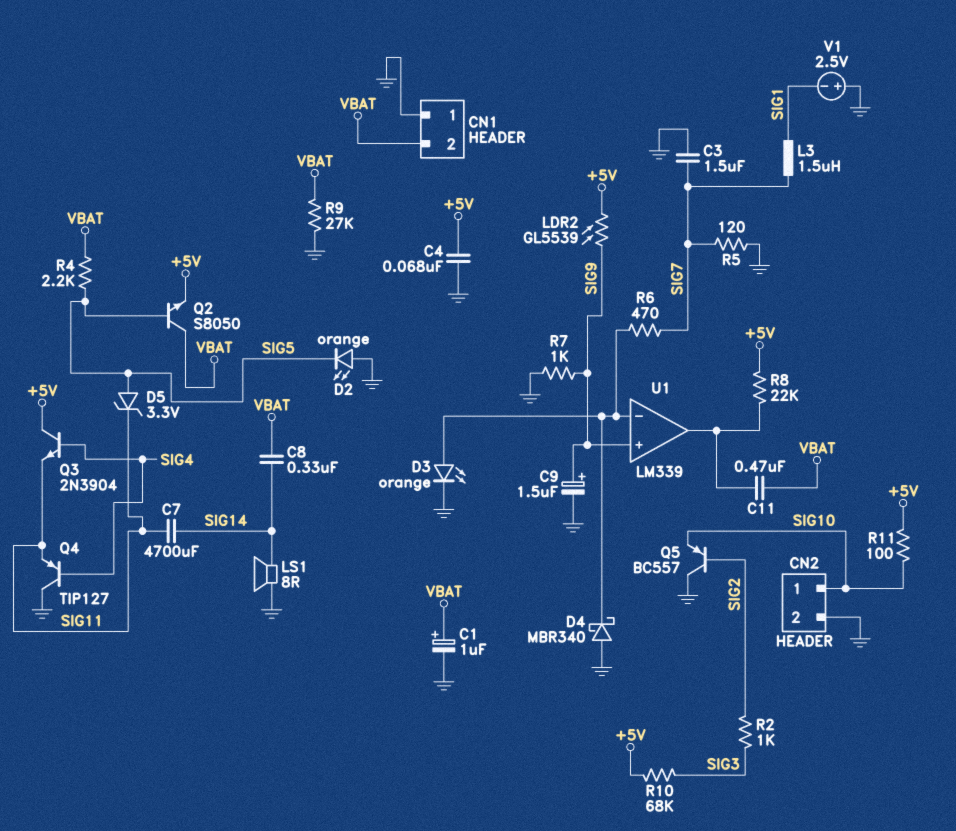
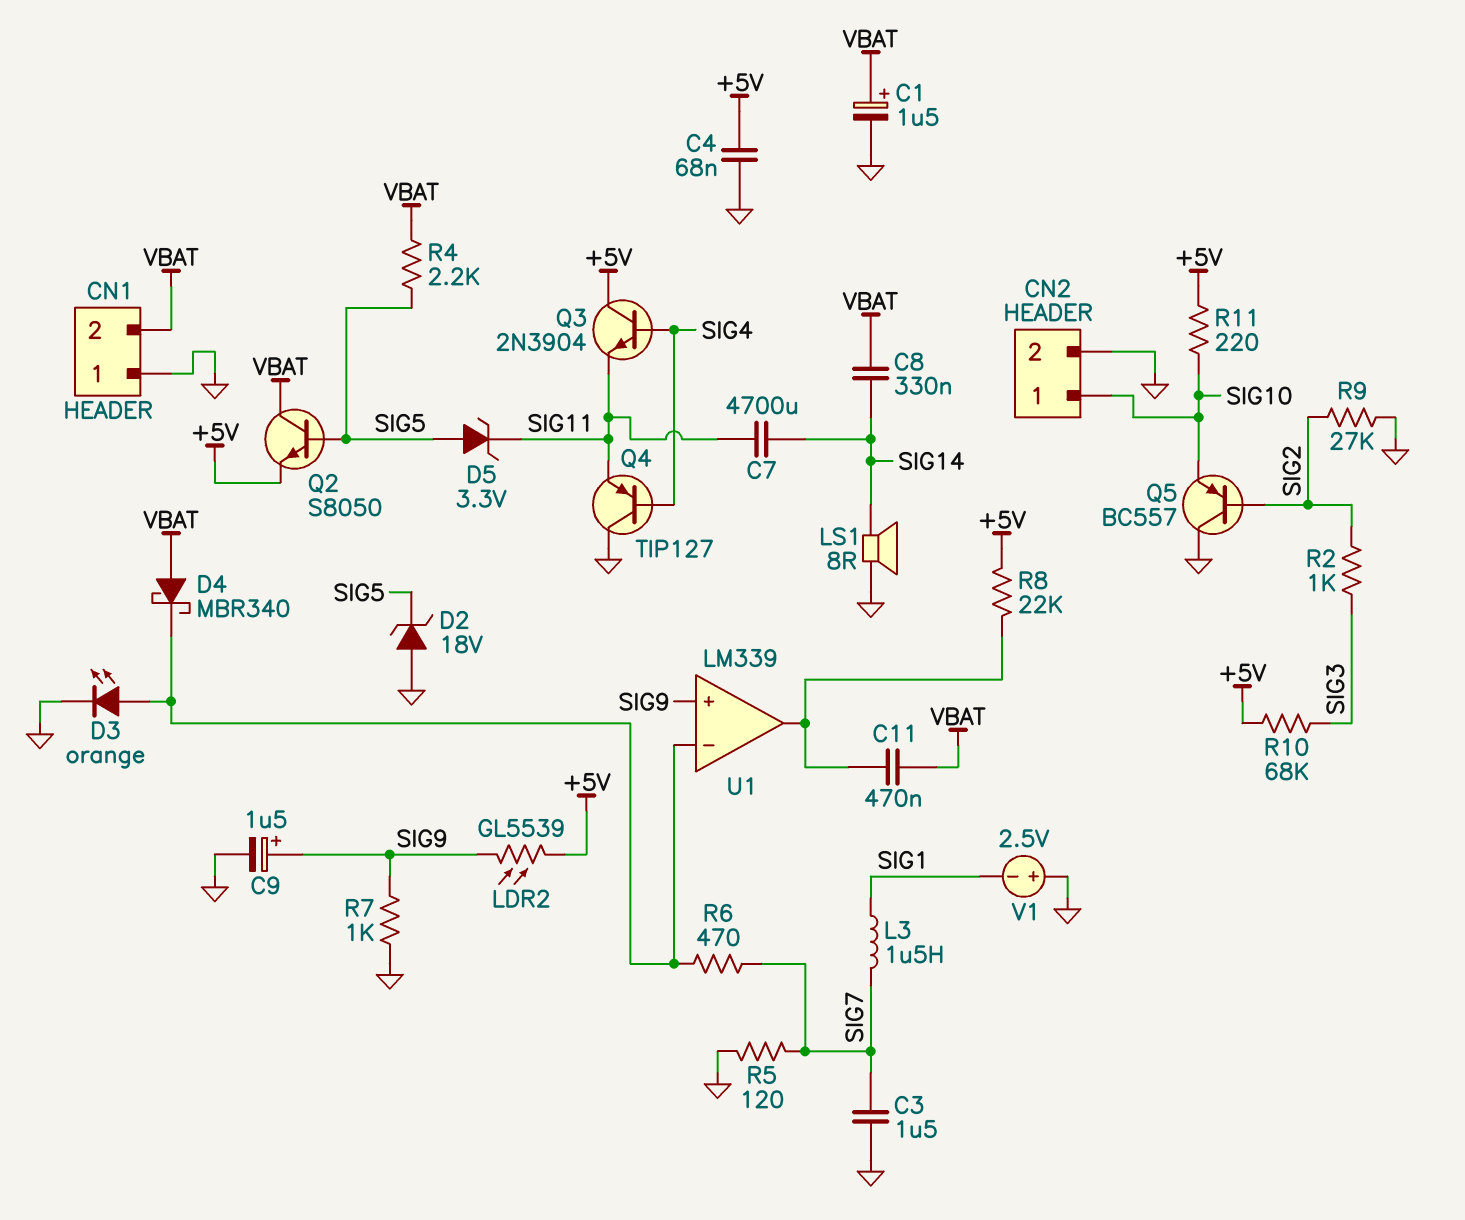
C1: 1uF (plus VBAT, minus GND) -> 1.5uF (plus VBAT, minus GND)
D2: LED orange (A GND, K SIG5) -> zener 18V (A GND, K SIG5)
D4: schottky MBR340 (A GND, K U1/in-) -> schottky MBR340 (A VBAT, K U1/in-)
R9: 27k (GND, VBAT) -> 27k (GND, SIG2)
R11: 100 (+5V, SIG10) -> 220 (+5V, SIG10)

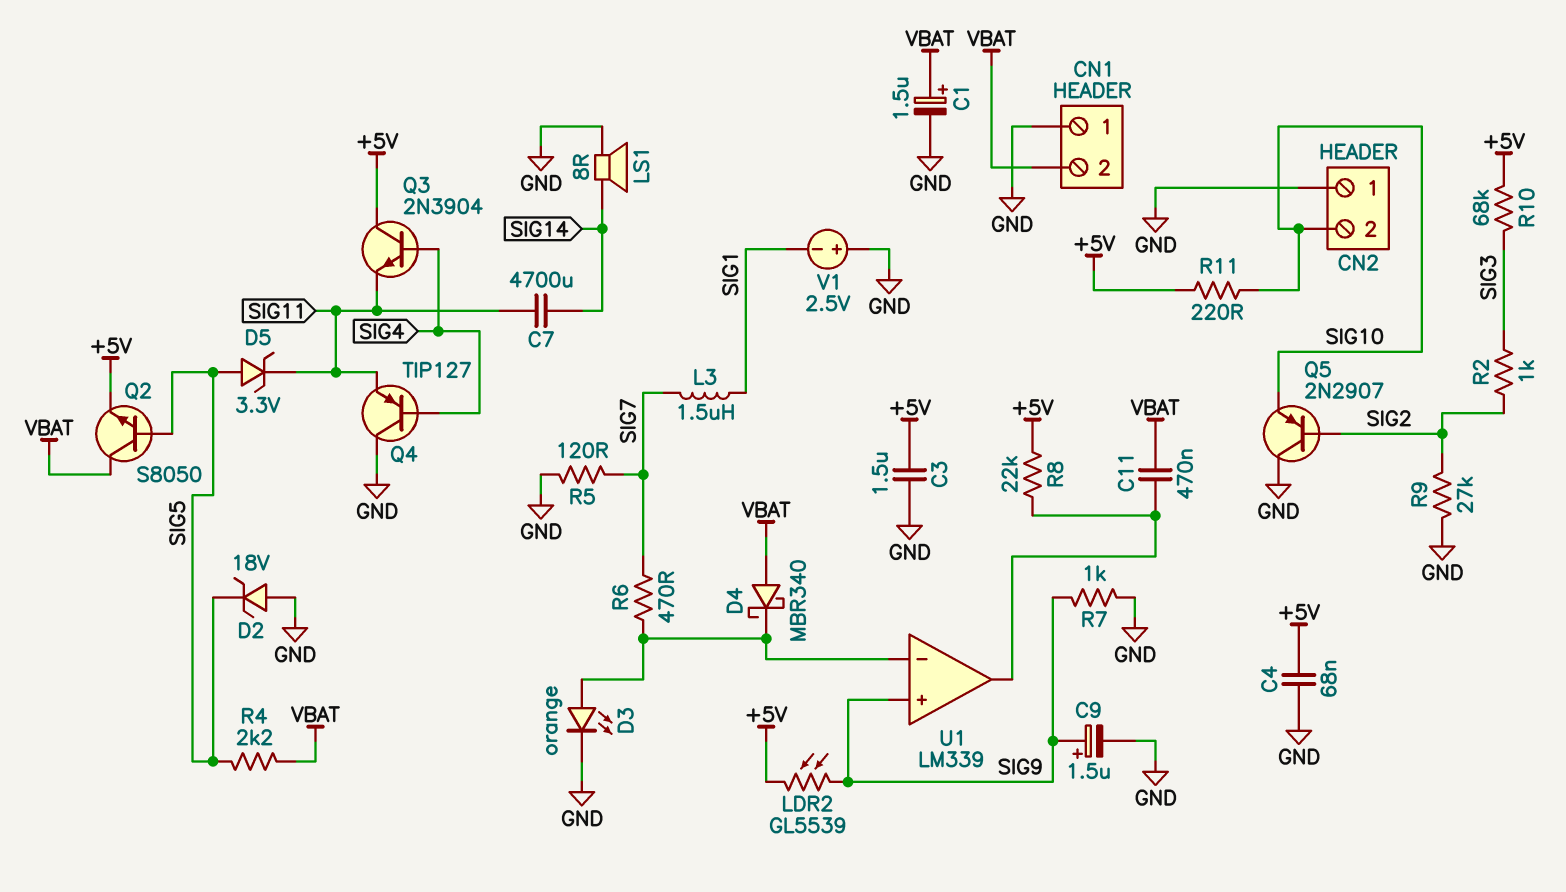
C3: 1.5uF (GND, SIG7) -> 1.5uF (+5V, GND)
C8: 330nF (SIG14, VBAT) -> none
CN2 pin 1: SIG10 -> GND
CN2 pin 2: GND -> SIG10
Q5: PNP BC557 (B SIG2, C GND, E SIG10) -> PNP 2N2907 (B SIG2, C GND, E SIG10)

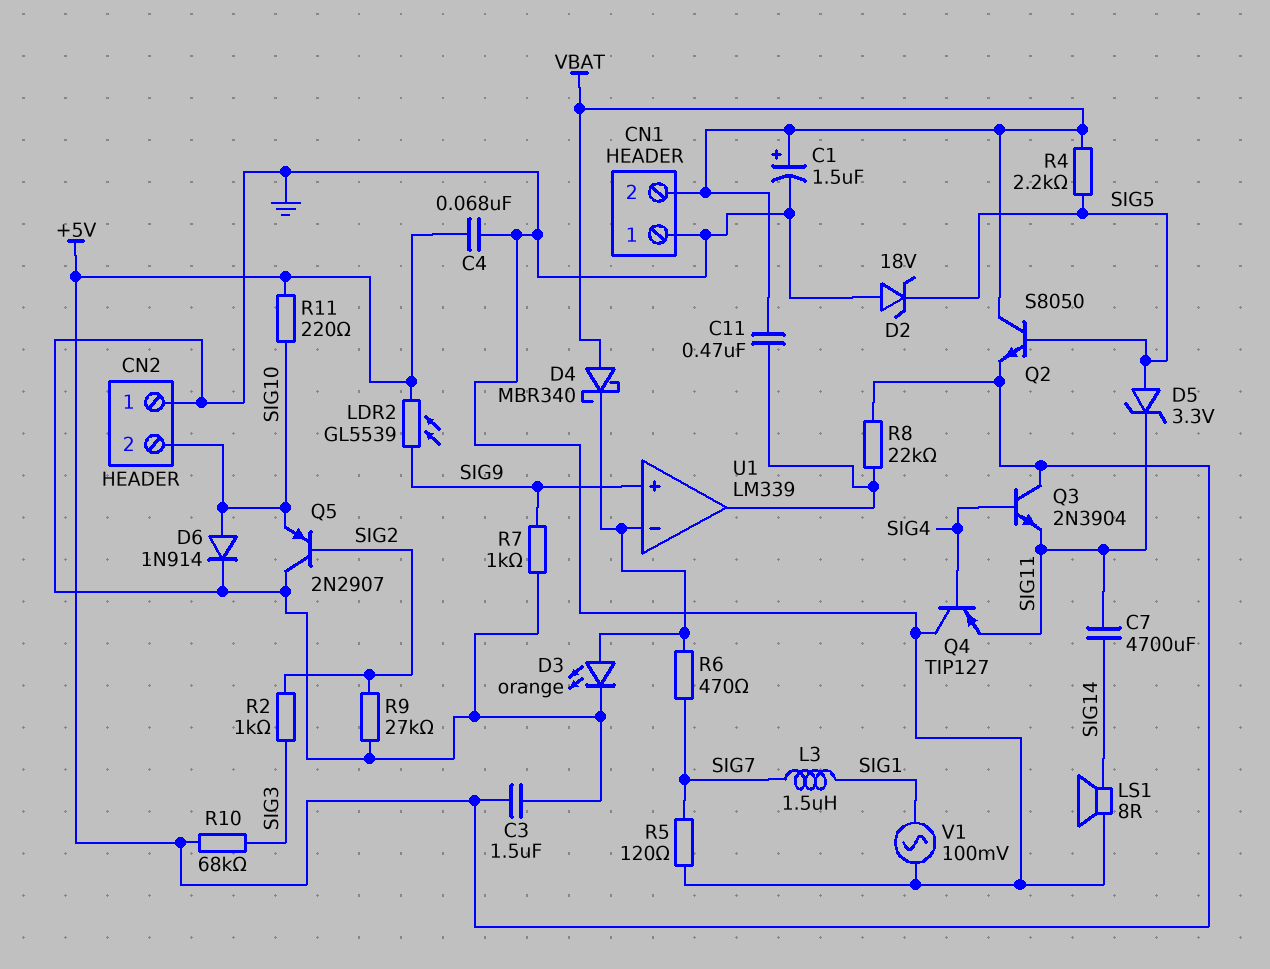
C9: 1.5uF (plus SIG9, minus GND) -> none
D6: none -> diode 1N914 (A SIG10, K GND)
V1: 2.5V (plus GND, minus SIG1) -> AC 100mV (GND, SIG1)

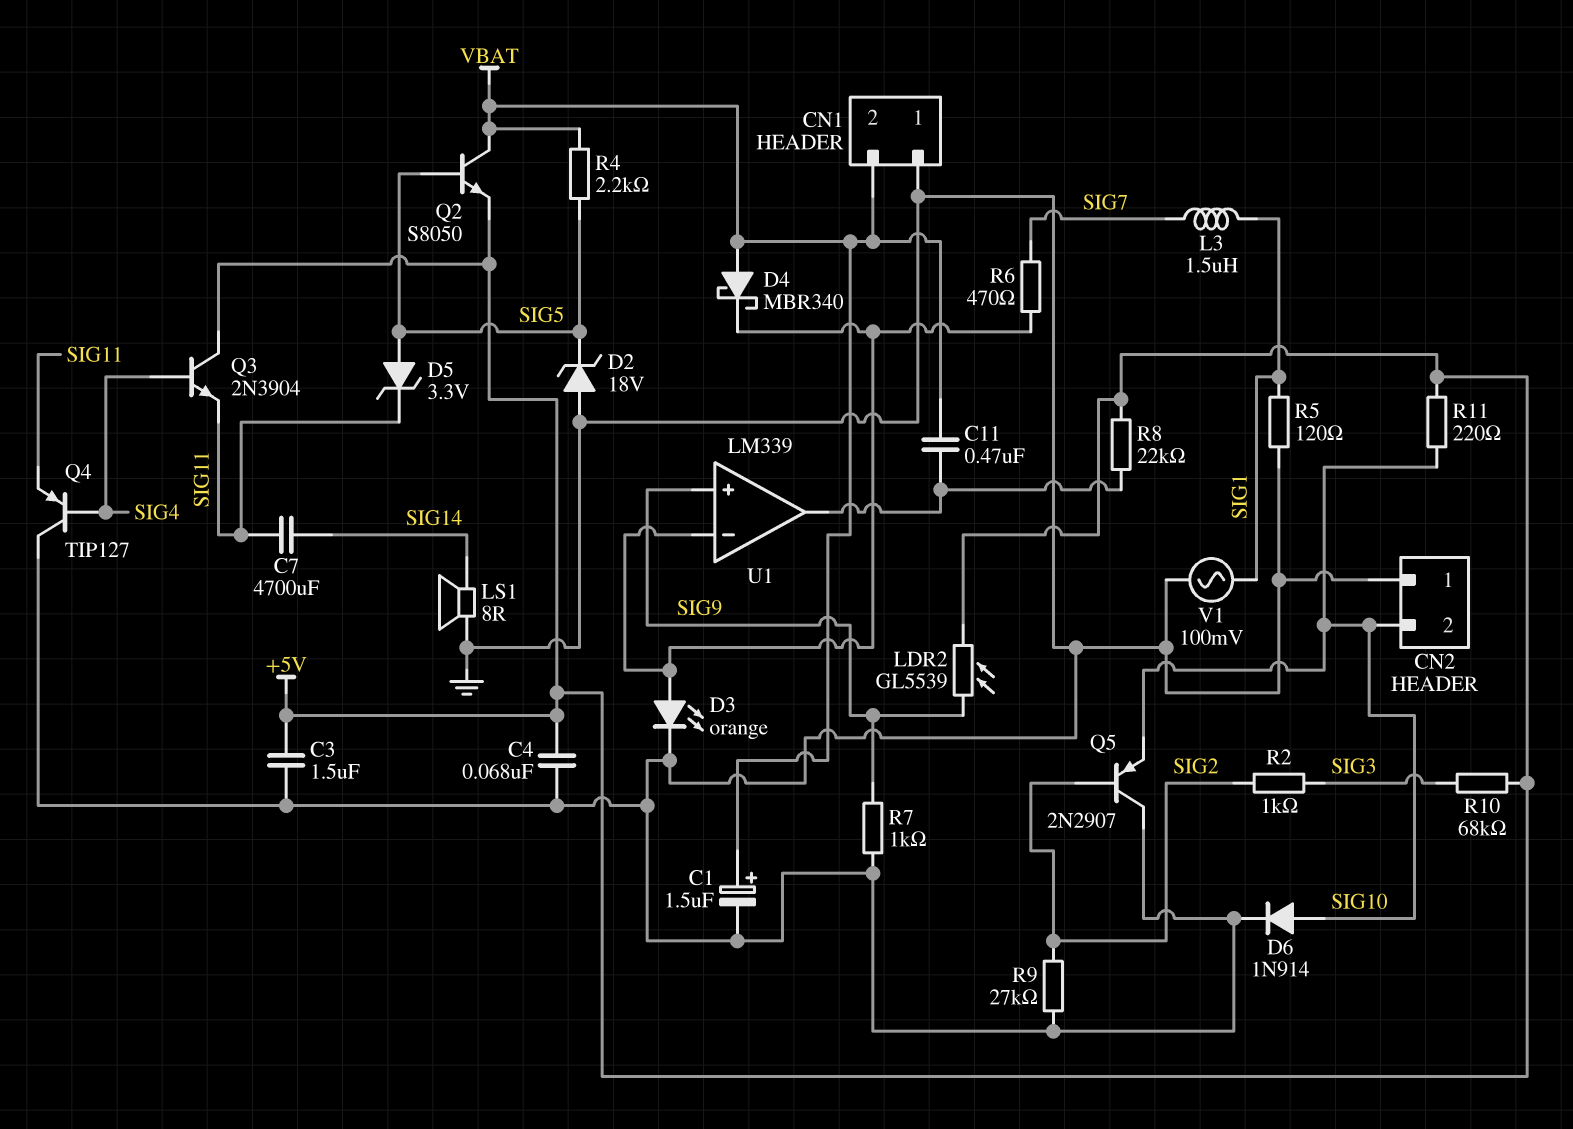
R5: 120 (GND, SIG7) -> 120 (GND, SIG1)

